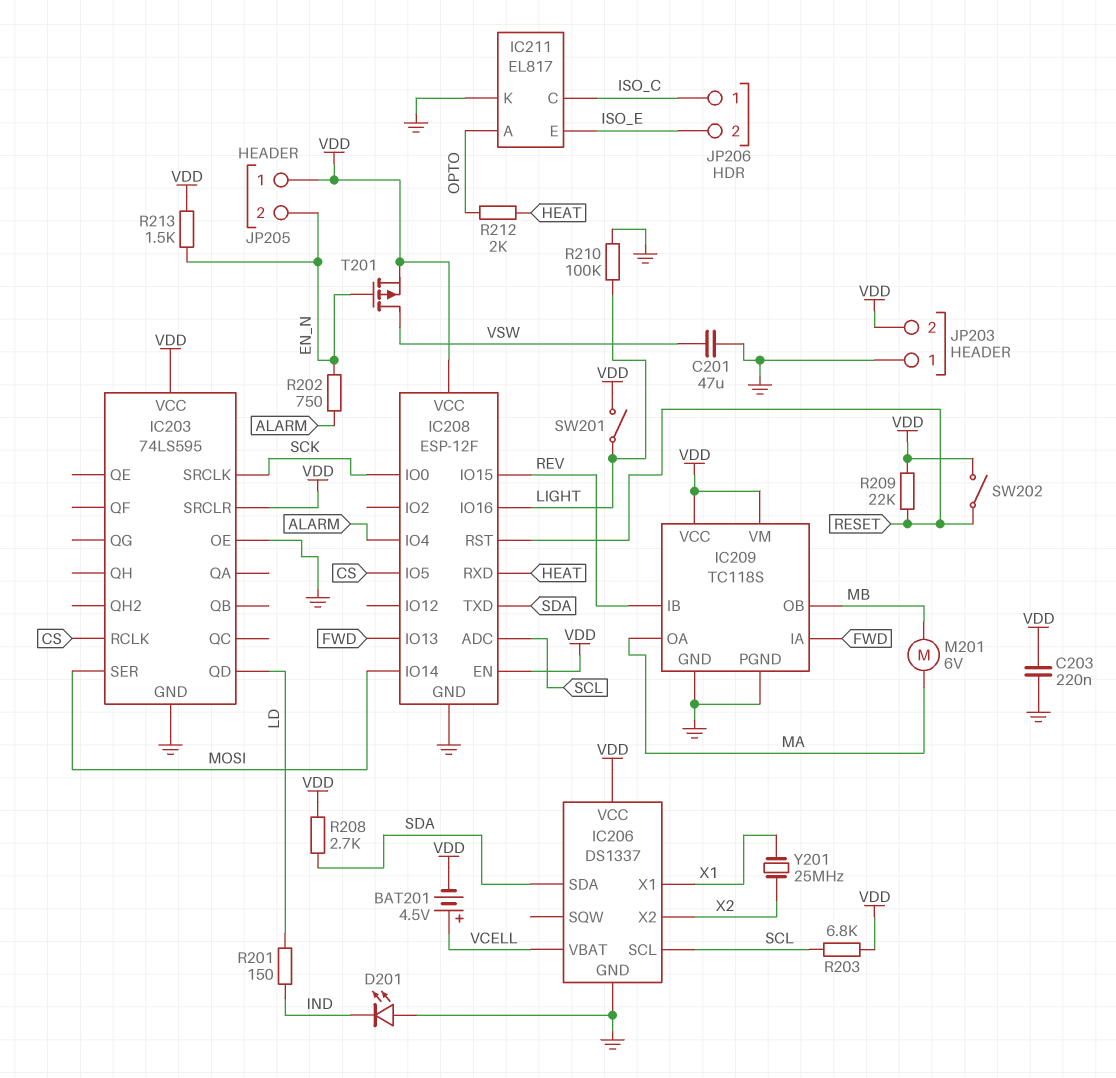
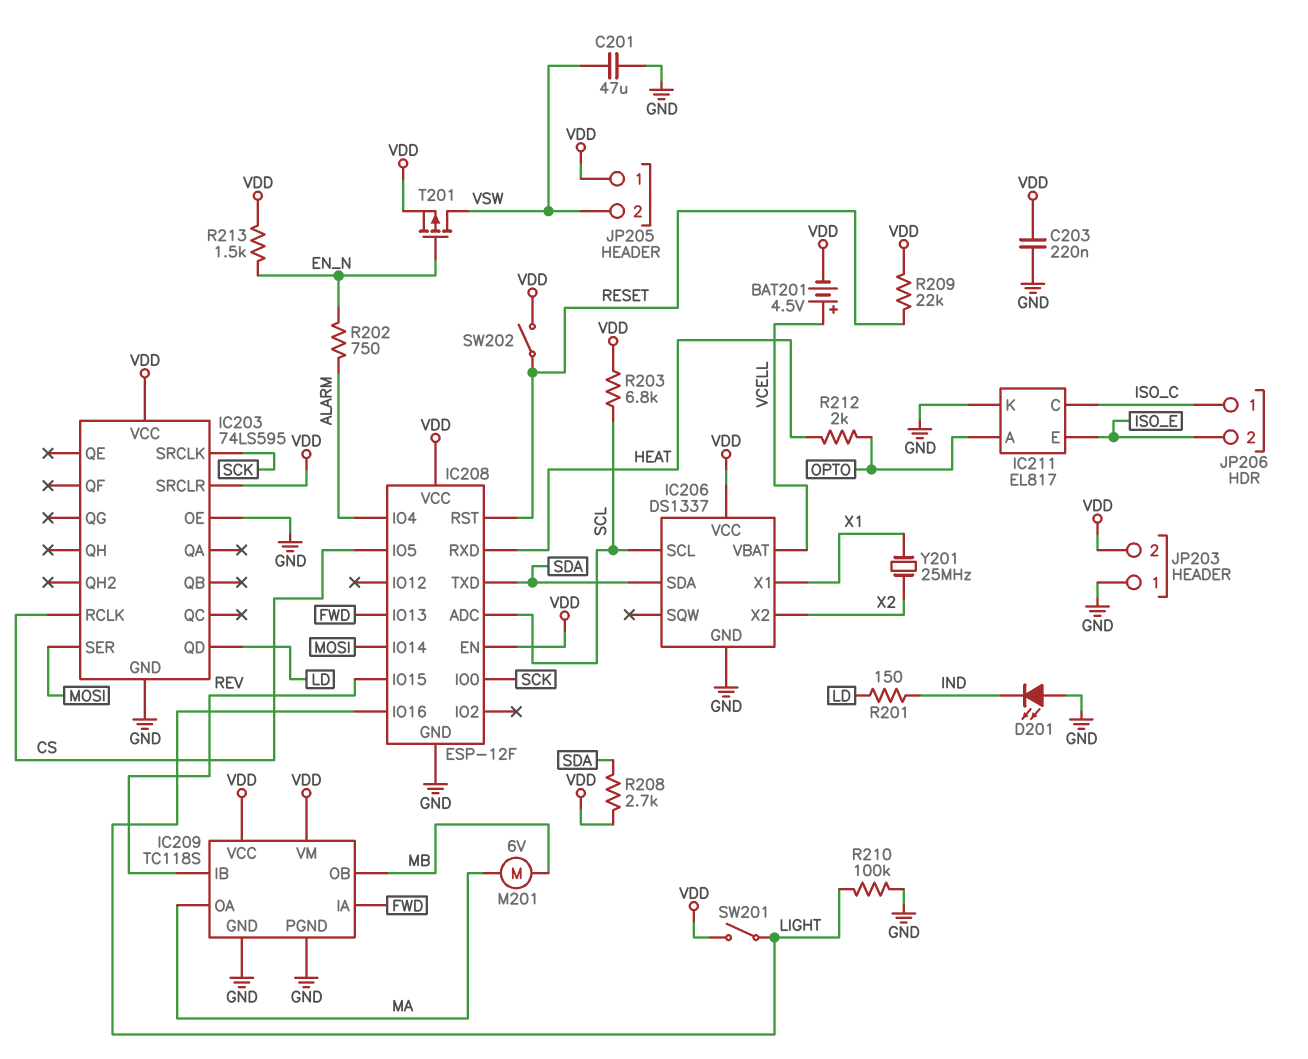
JP205 pin 2: EN_N -> VSW

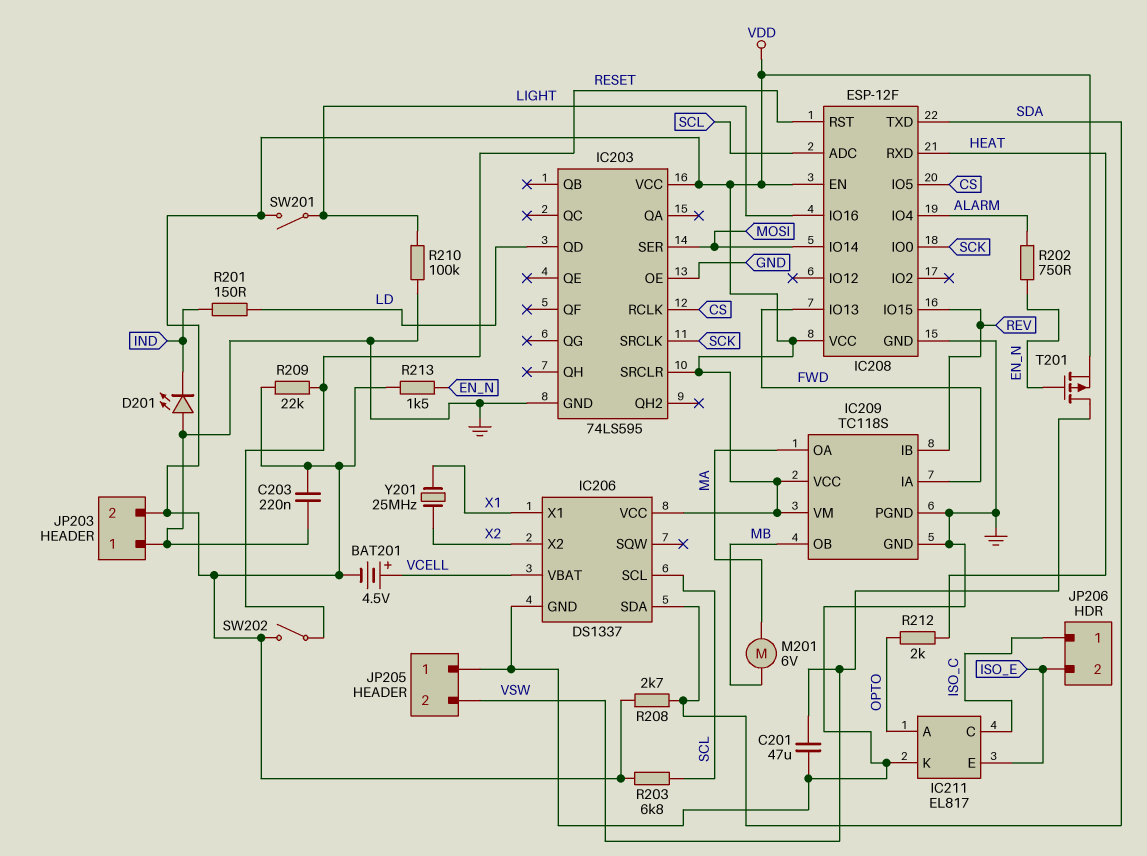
JP205 pin 1: VDD -> GND

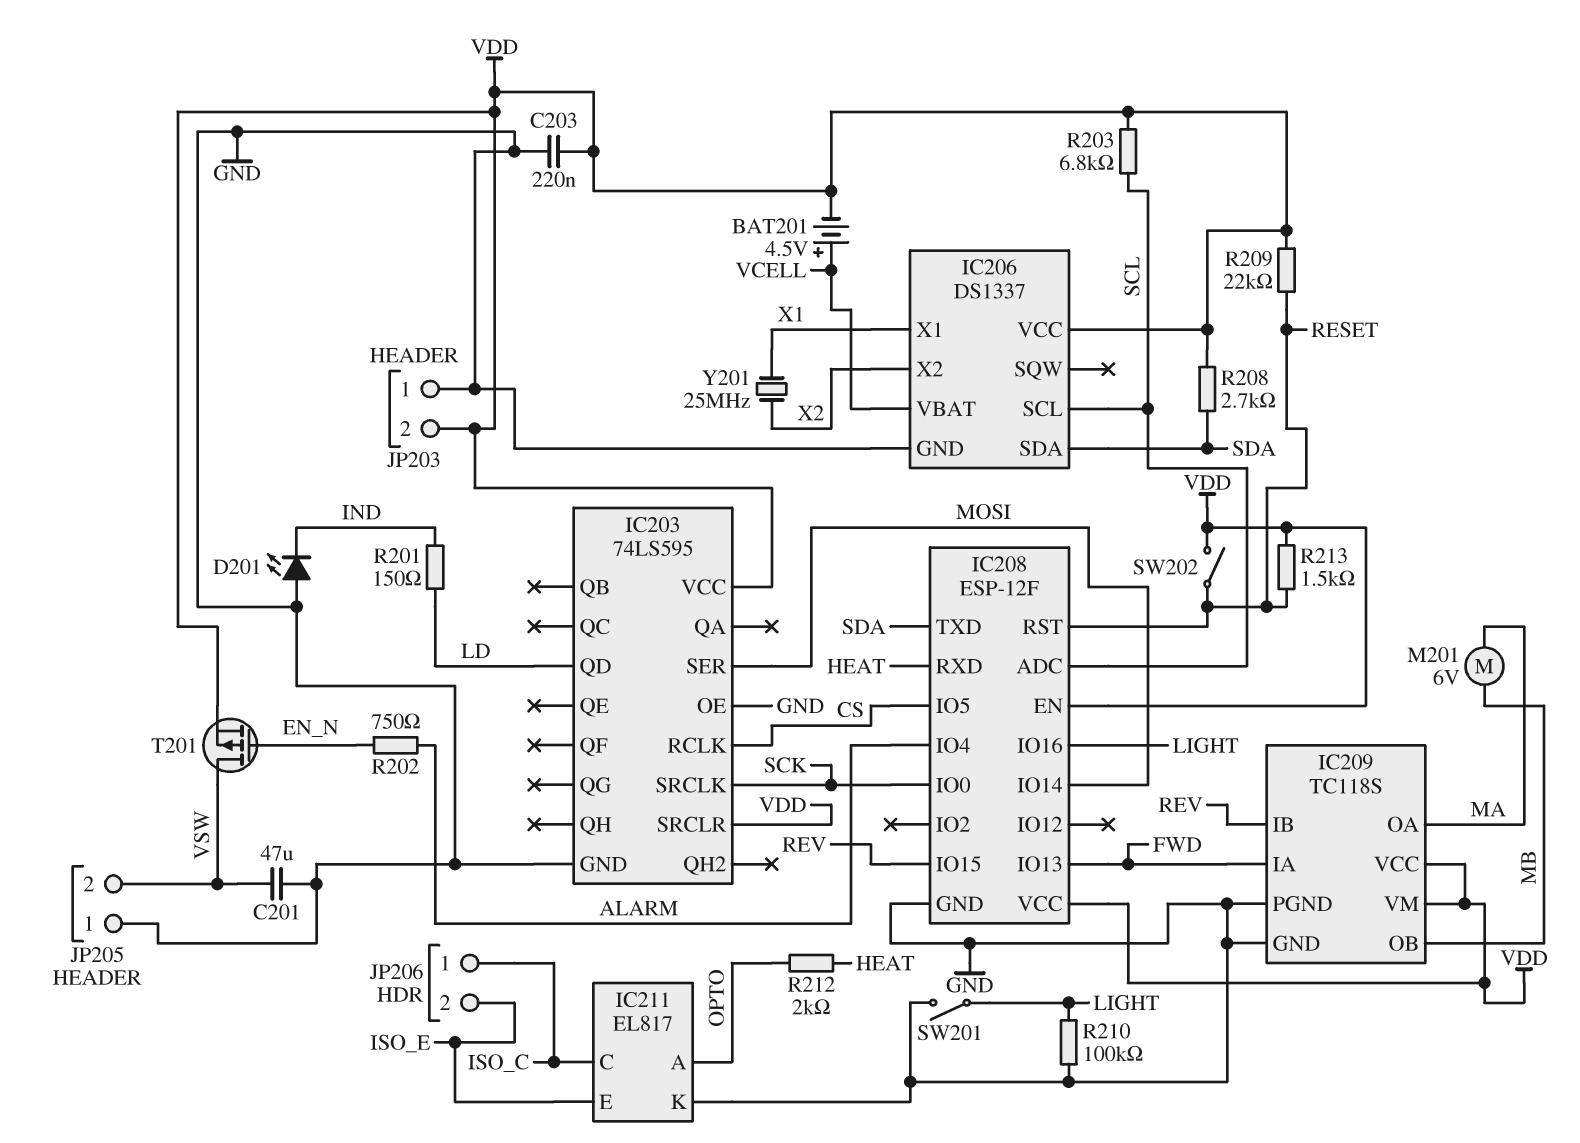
R213: 1.5k (EN_N, VDD) -> 1.5k (RESET, VDD)
SW201: switch (LIGHT, VDD) -> switch (GND, LIGHT)

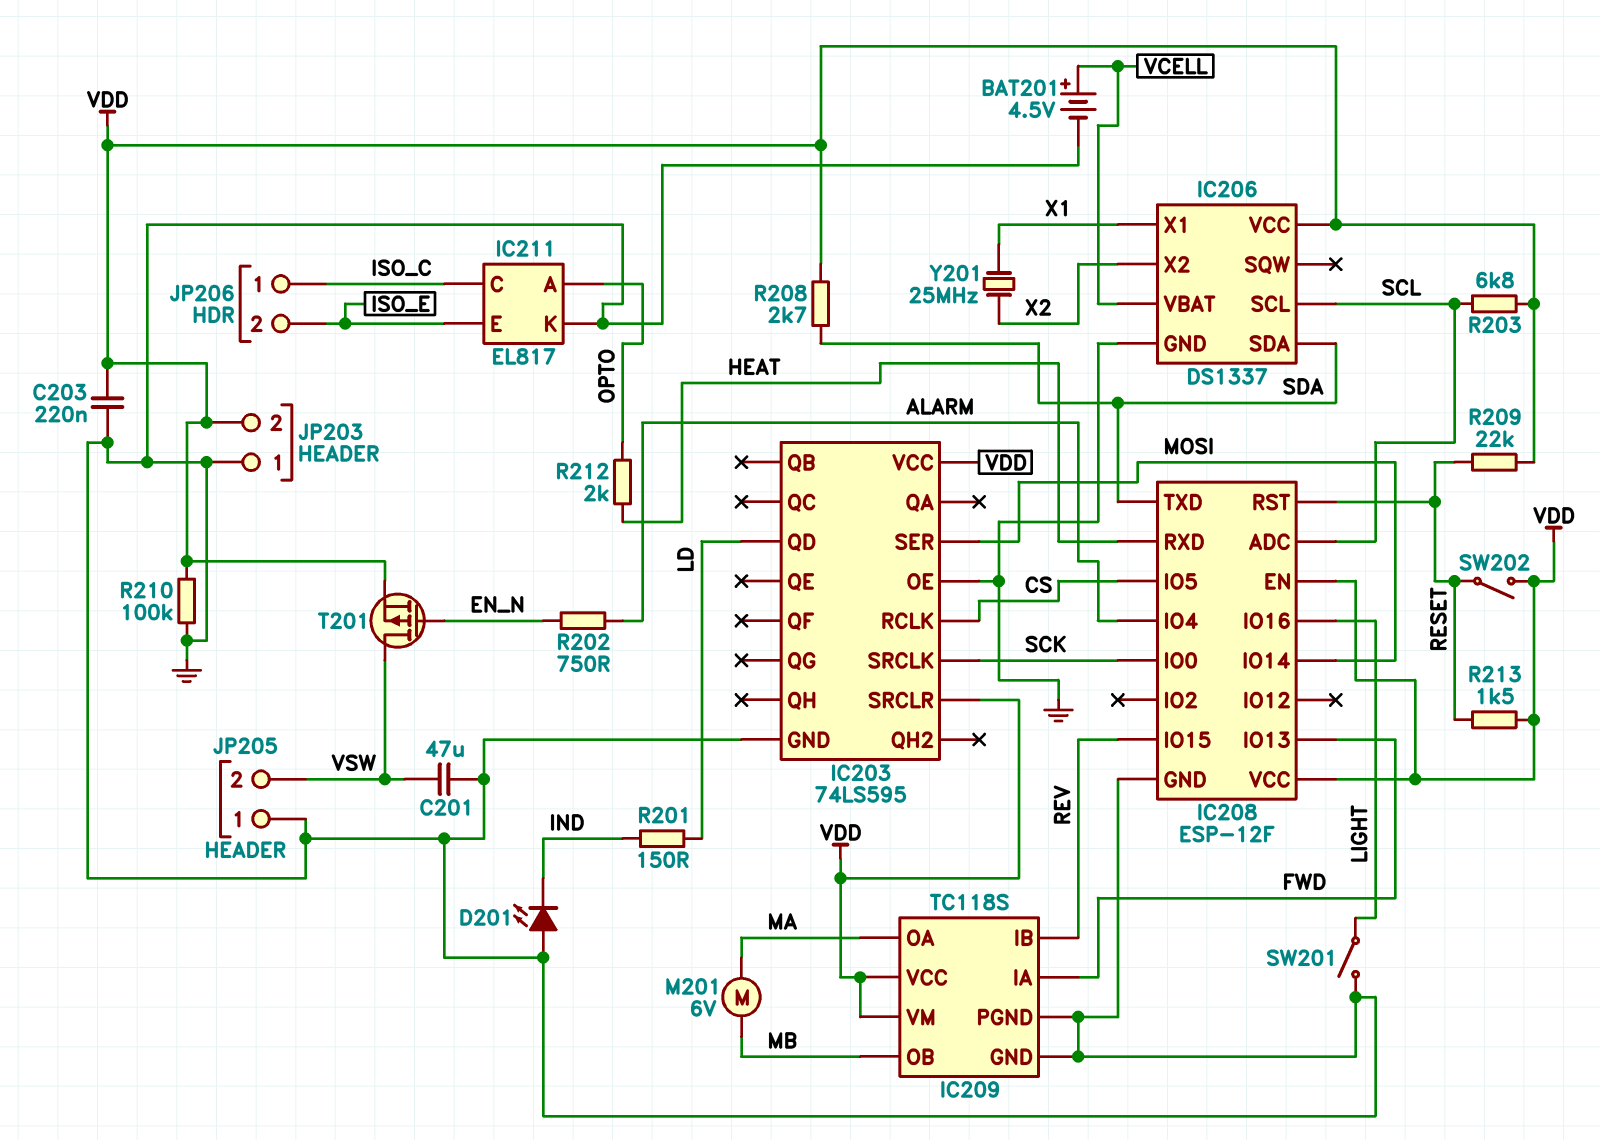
BAT201: 4.5V (plus VCELL, minus VDD) -> 4.5V (plus VCELL, minus GND)
R210: 100k (GND, LIGHT) -> 100k (GND, VDD)

